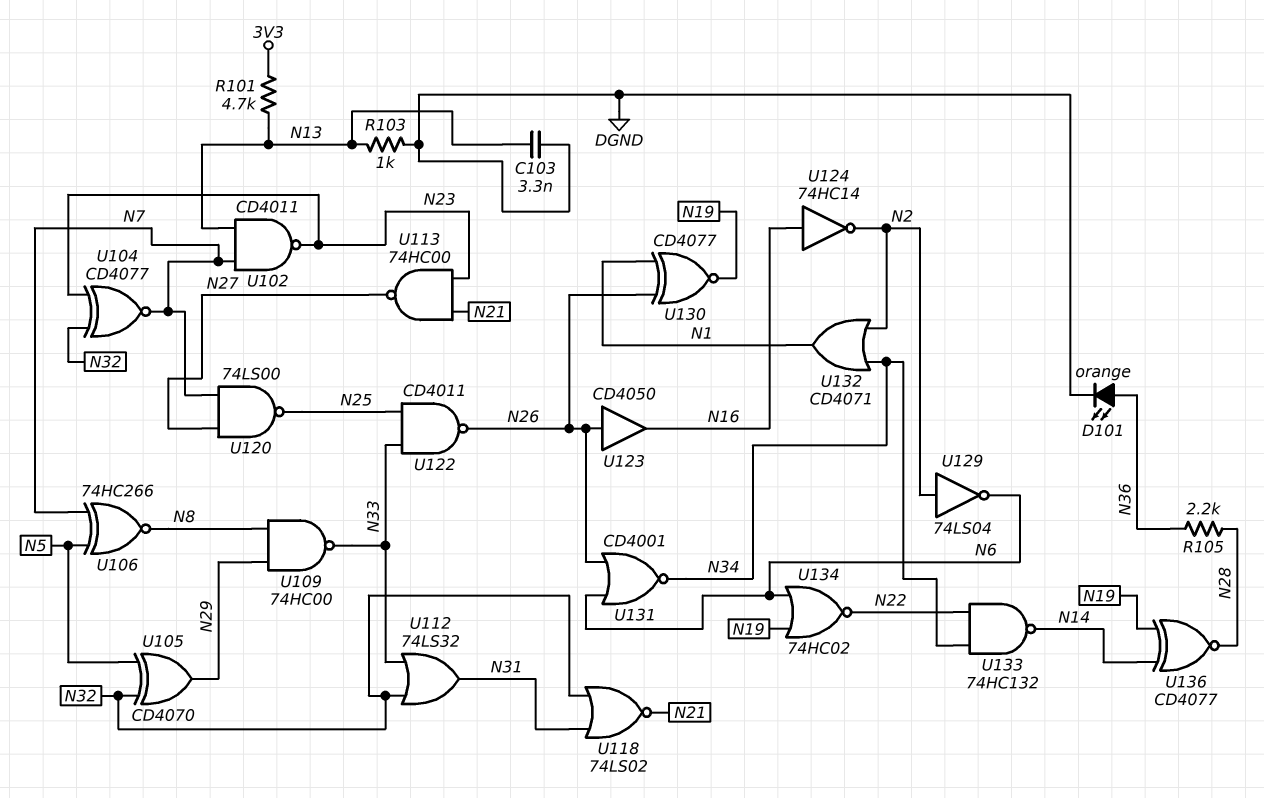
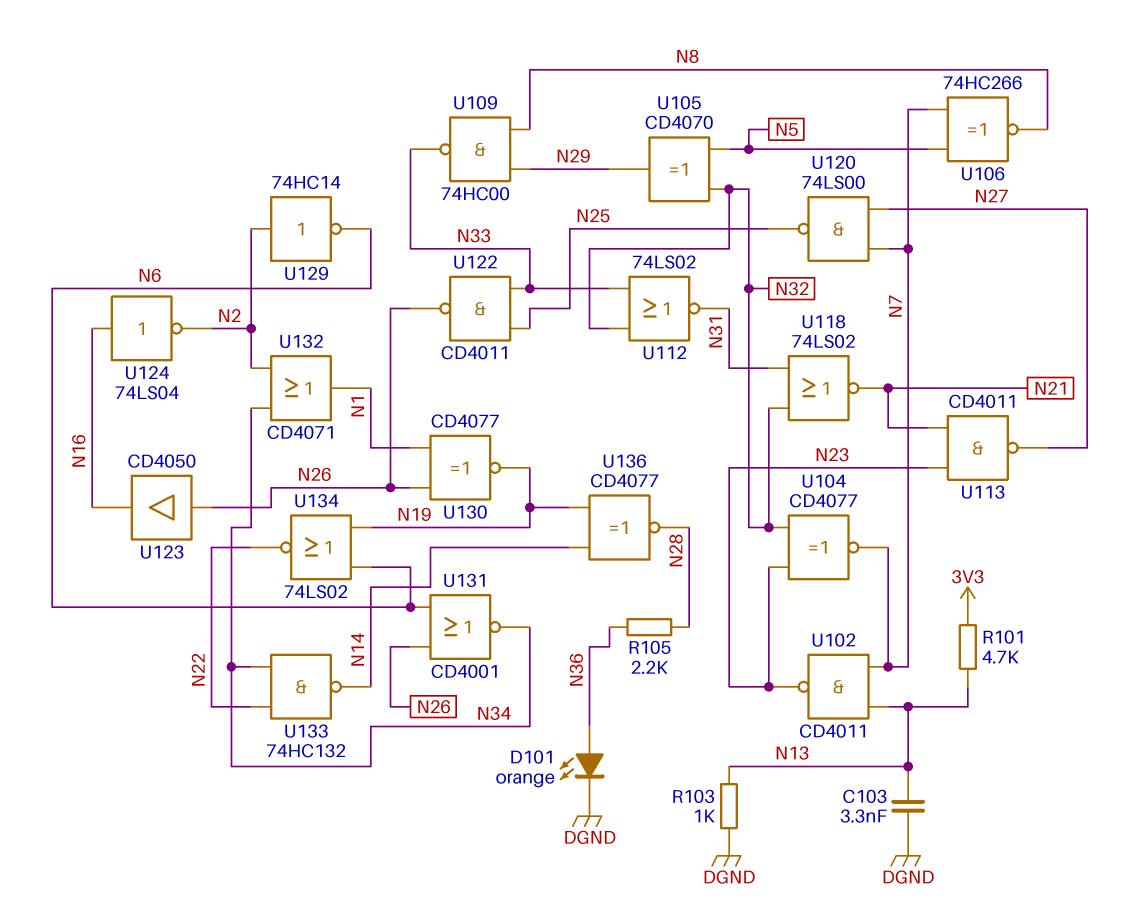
U112: OR 74LS32 (in N32, in N33, out N31) -> NOR 74LS02 (in N32, in N33, out N31)
U113: NAND 74HC00 (in N21, in N23, out N27) -> NAND CD4011 (in N21, in N23, out N27)
U124: NOT 74HC14 (in N16, out N2) -> NOT 74LS04 (in N16, out N2)
U129: NOT 74LS04 (in N2, out N6) -> NOT 74HC14 (in N2, out N6)
U134: NOR 74HC02 (in N6, in N19, out N22) -> NOR 74LS02 (in N6, in N19, out N22)

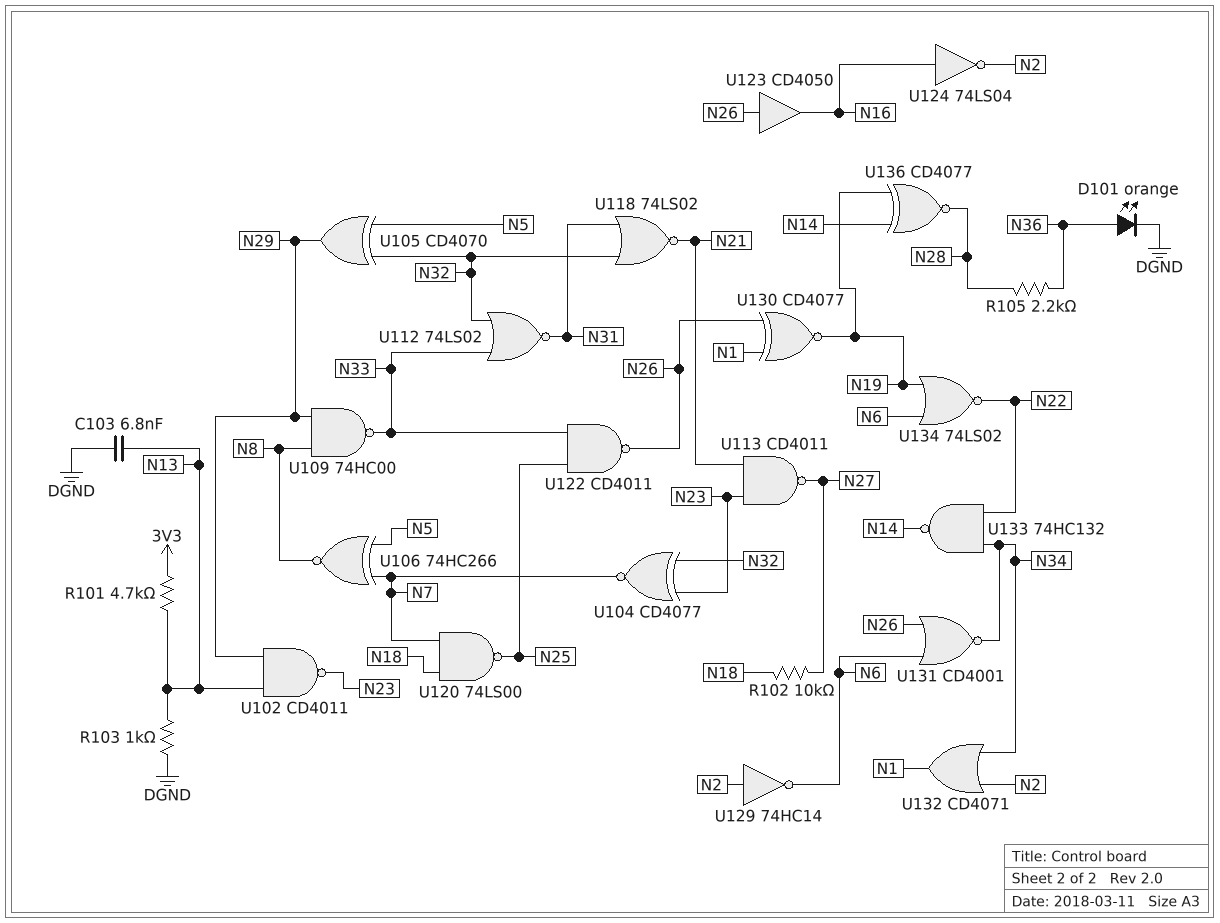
C103: 3.3nF (DGND, N13) -> 6.8nF (DGND, N13)
R102: none -> 10k (N18, N27)
U102: NAND CD4011 (in N7, in N13, out N23) -> NAND CD4011 (in N13, in N29, out N23)
U120: NAND 74LS00 (in N7, in N27, out N25) -> NAND 74LS00 (in N7, in N18, out N25)

